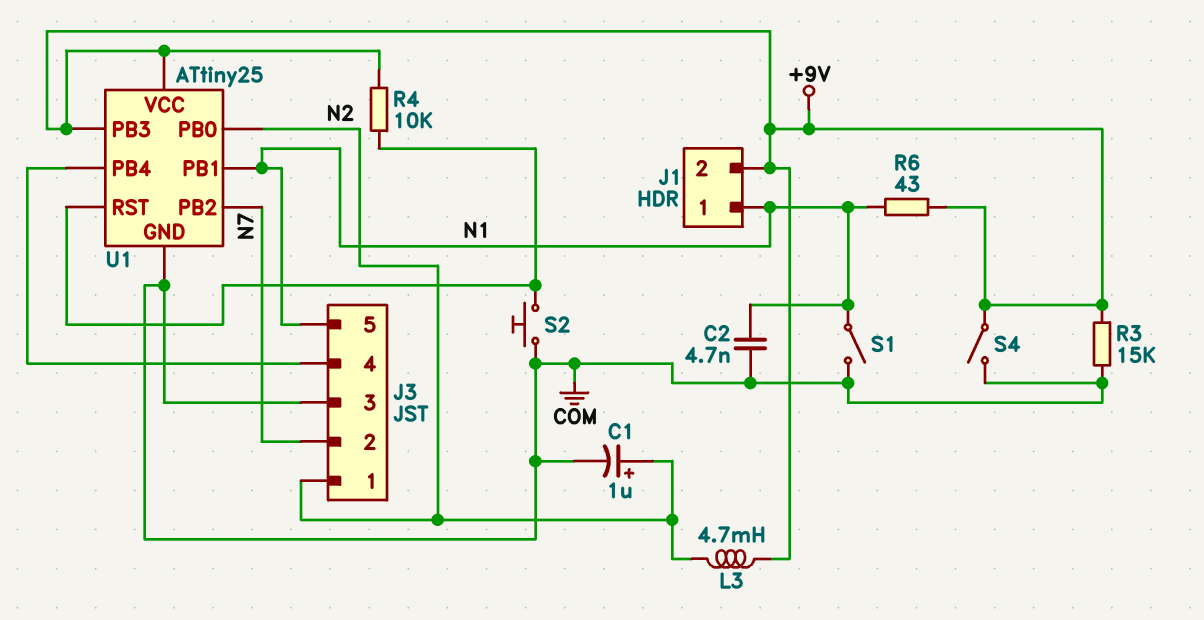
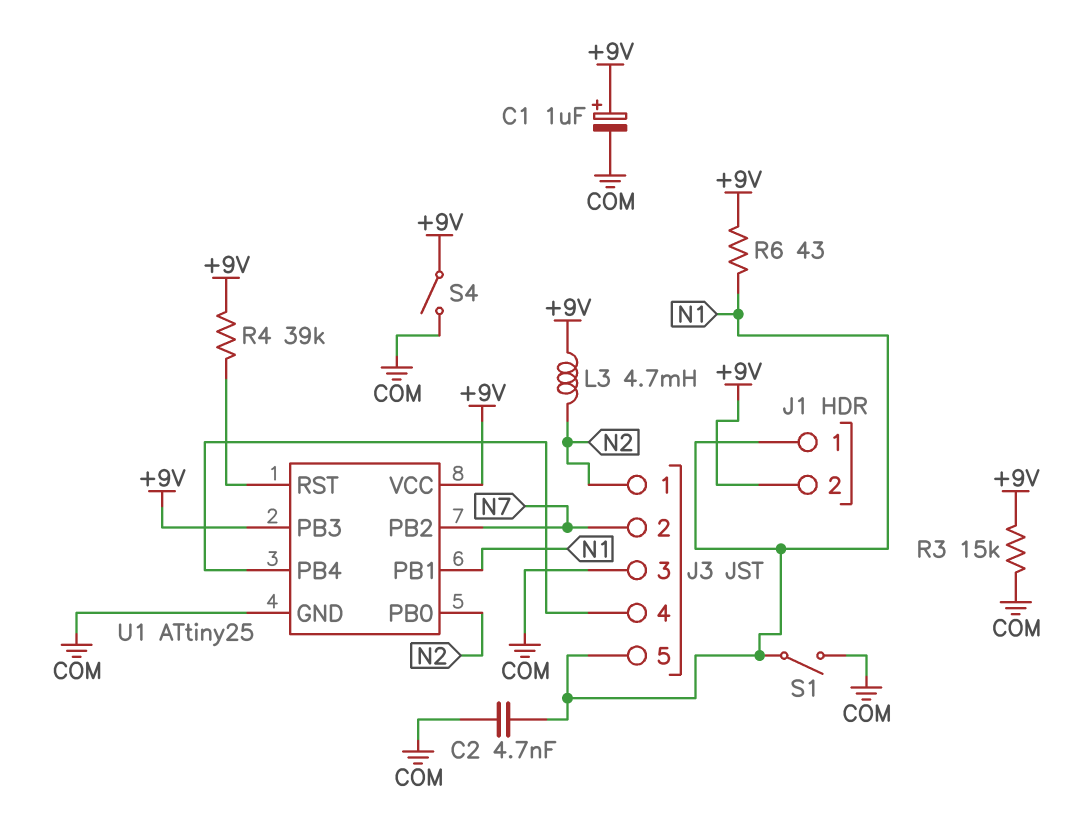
C1: 1uF (plus N2, minus COM) -> 1uF (plus +9V, minus COM)
R4: 10k (+9V, U1/RST) -> 39k (+9V, U1/RST)
S2: button (COM, U1/RST) -> none

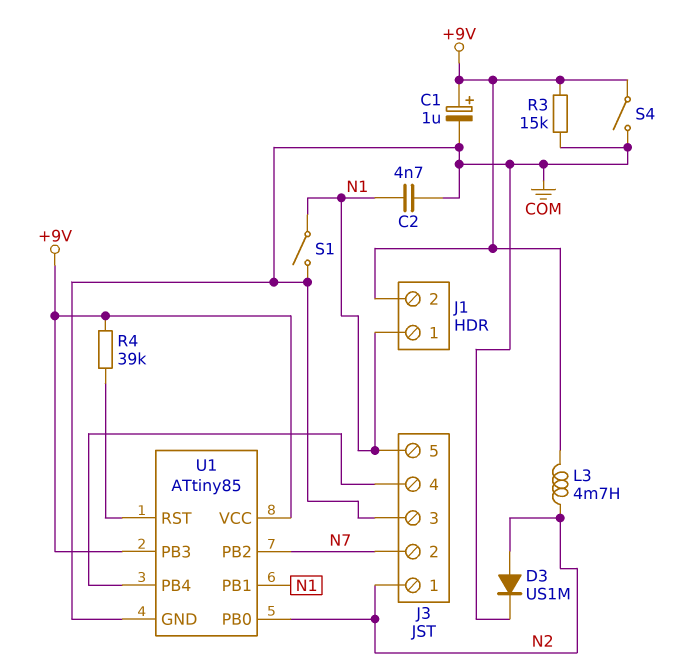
D3: none -> diode US1M (A N2, K COM)
R6: 43 (+9V, N1) -> none
U1: ATtiny25 -> ATtiny85

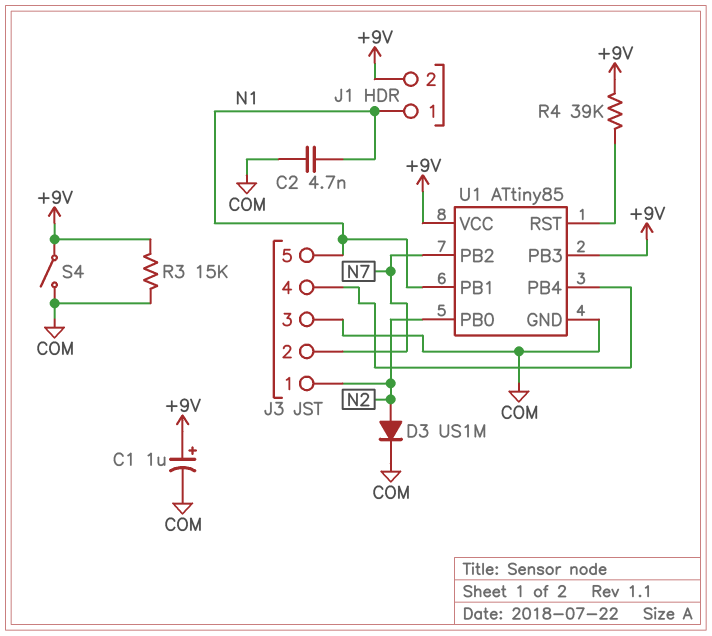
L3: 4.7mH (+9V, N2) -> none
S1: switch (COM, N1) -> none

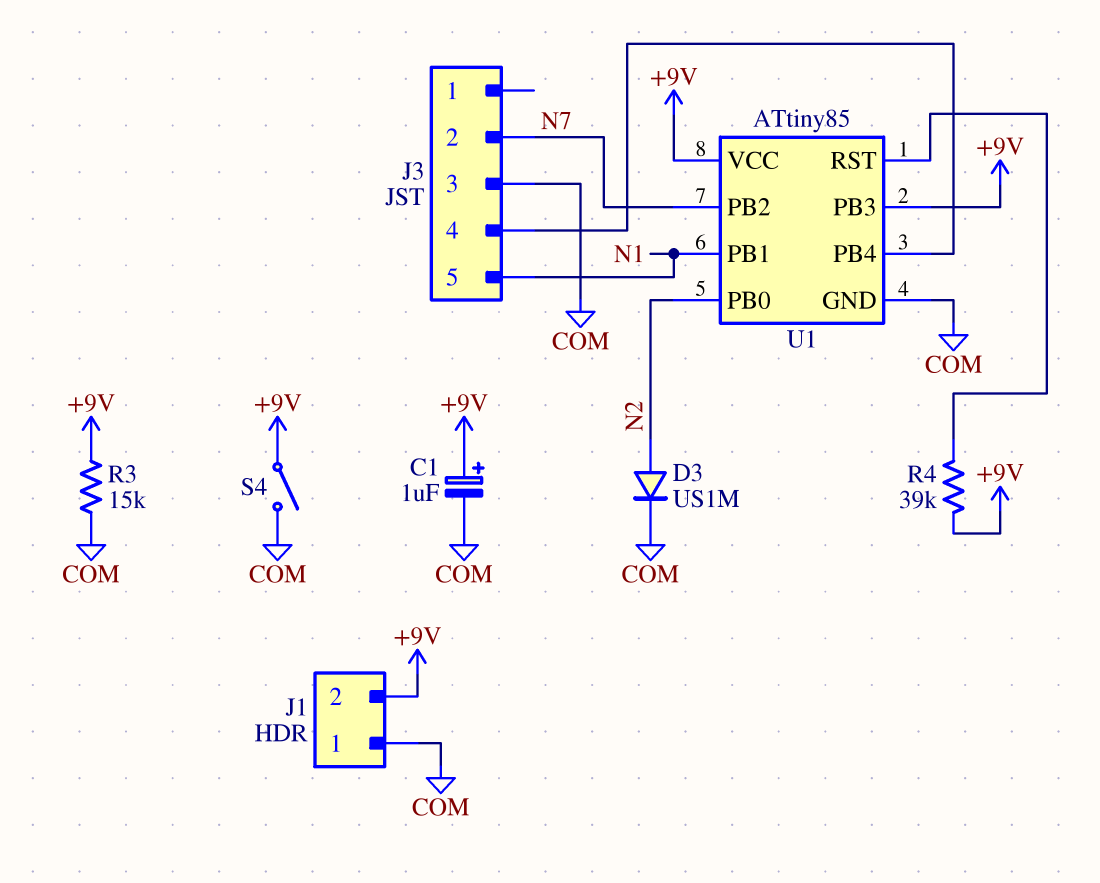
C2: 4.7nF (COM, N1) -> none
J1 pin 1: N1 -> COM
J3 pin 1: N2 -> none

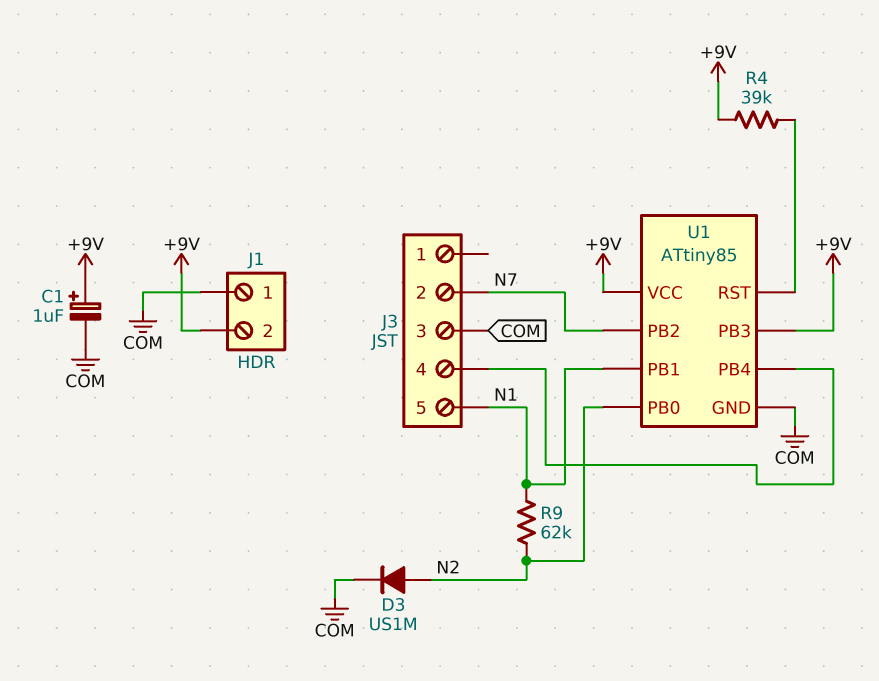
R3: 15k (+9V, COM) -> none
R9: none -> 62k (N1, N2)
S4: switch (+9V, COM) -> none

